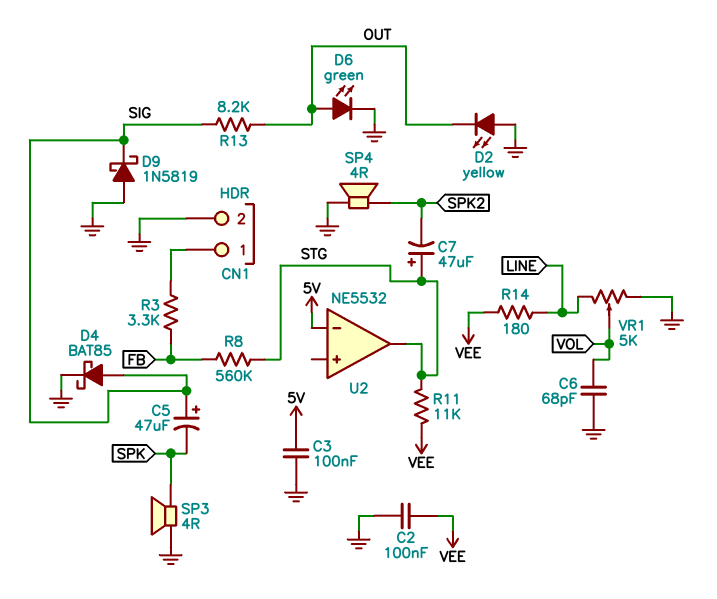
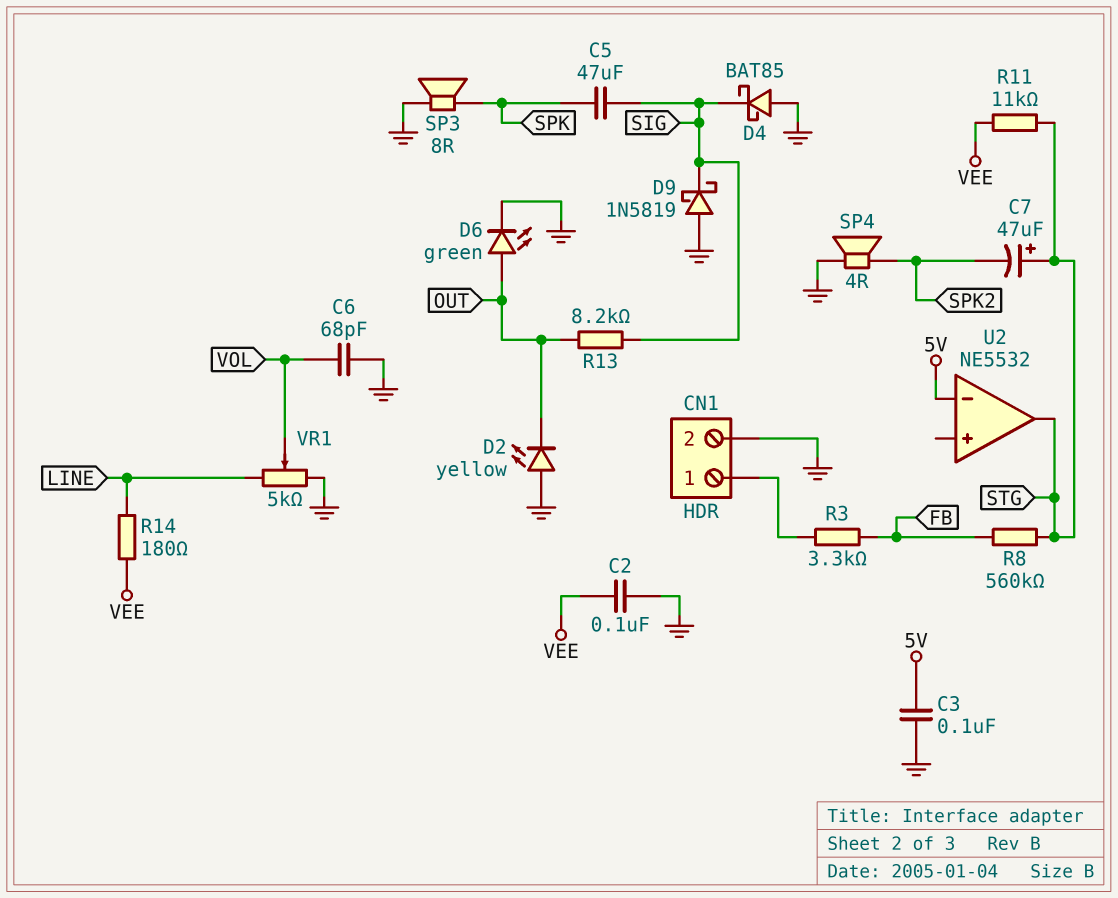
C5: 47uF (plus SIG, minus SPK) -> 47uF (SIG, SPK)
D4: schottky BAT85 (A SIG, K GND) -> schottky BAT85 (A GND, K SIG)
SP3: speaker 4R (GND, SPK) -> speaker 8R (GND, SPK)

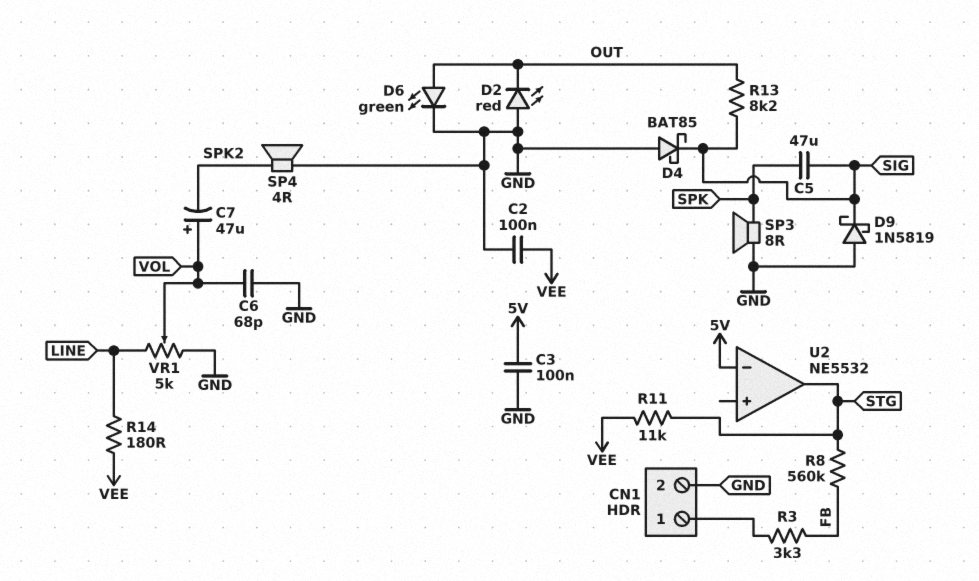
C7: 47uF (plus STG, minus SPK2) -> 47uF (plus VOL, minus SPK2)
D2: LED yellow (A GND, K OUT) -> LED red (A GND, K OUT)

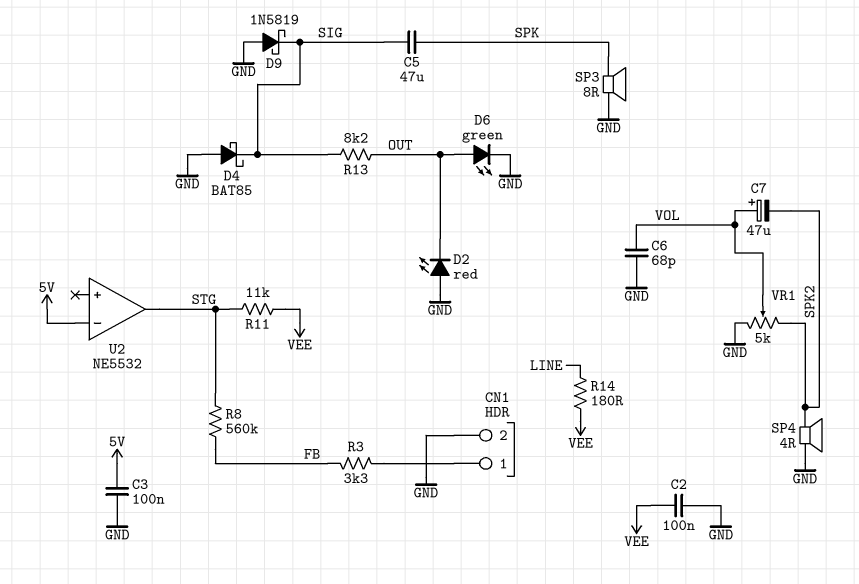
VR1: 5k (GND, LINE, wiper VOL) -> 5k (GND, SPK2, wiper VOL)

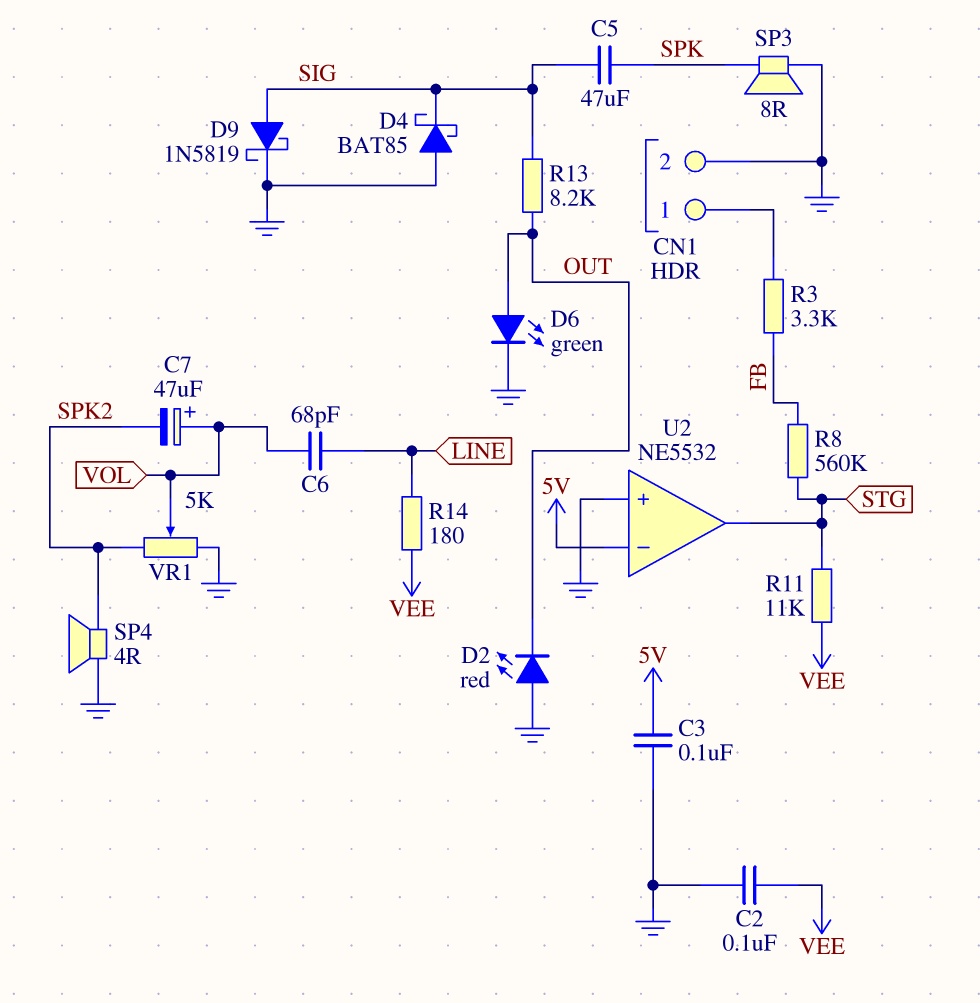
C6: 68pF (GND, VOL) -> 68pF (LINE, VOL)
D9: schottky 1N5819 (A GND, K SIG) -> schottky 1N5819 (A SIG, K GND)
U2 pin in+: none -> GND

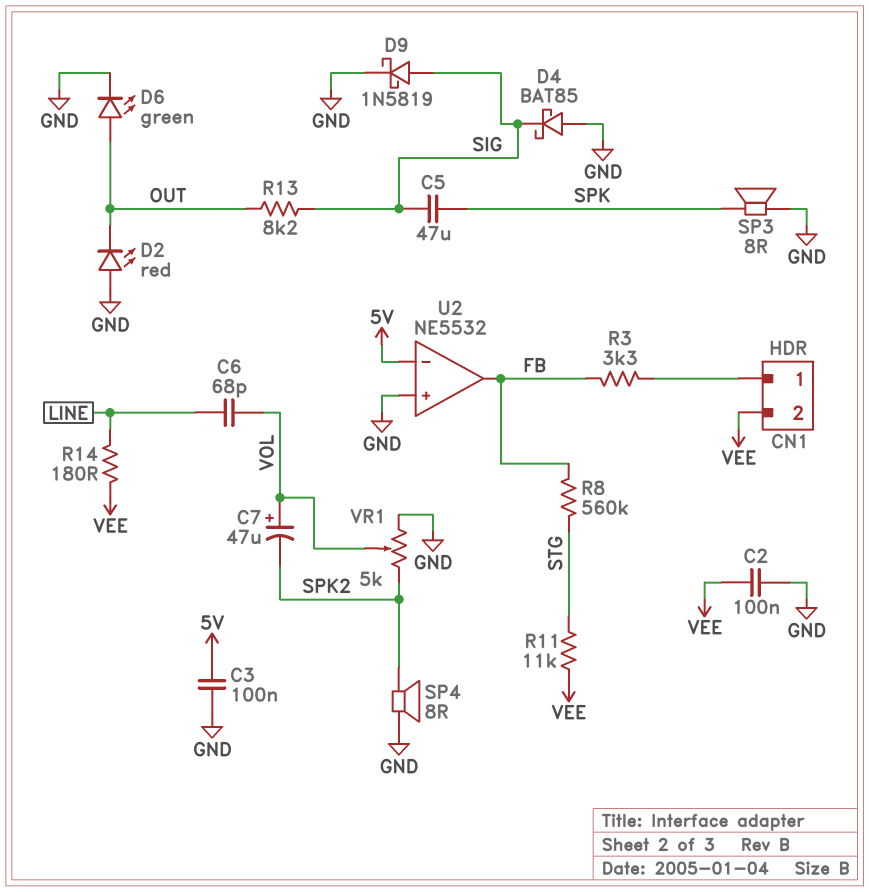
CN1 pin 2: GND -> VEE
SP4: speaker 4R (GND, SPK2) -> speaker 8R (GND, SPK2)
U2 pin out: STG -> FB

